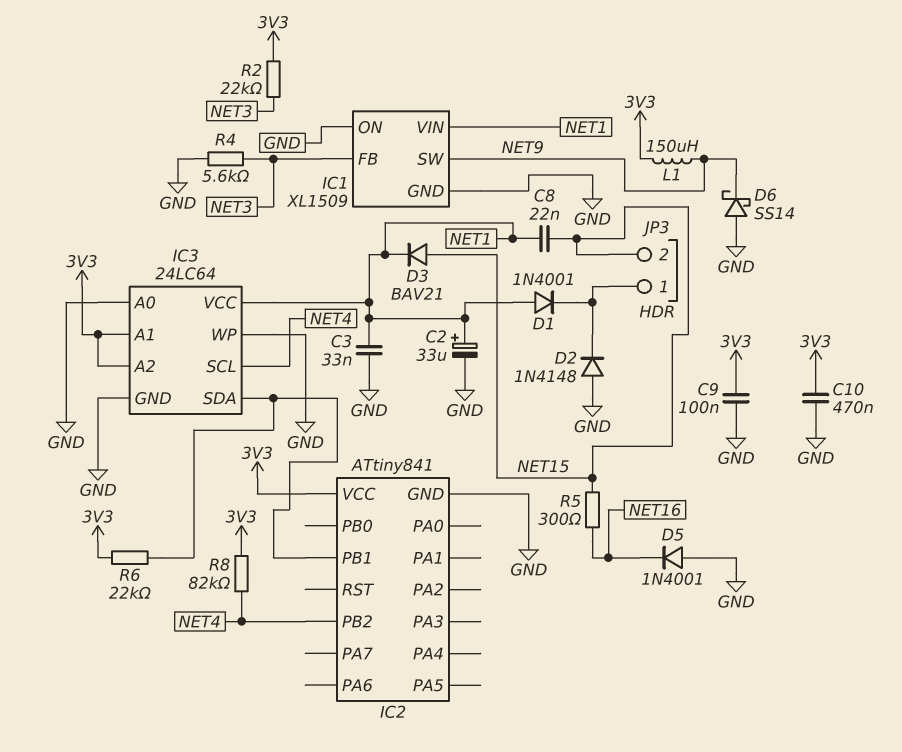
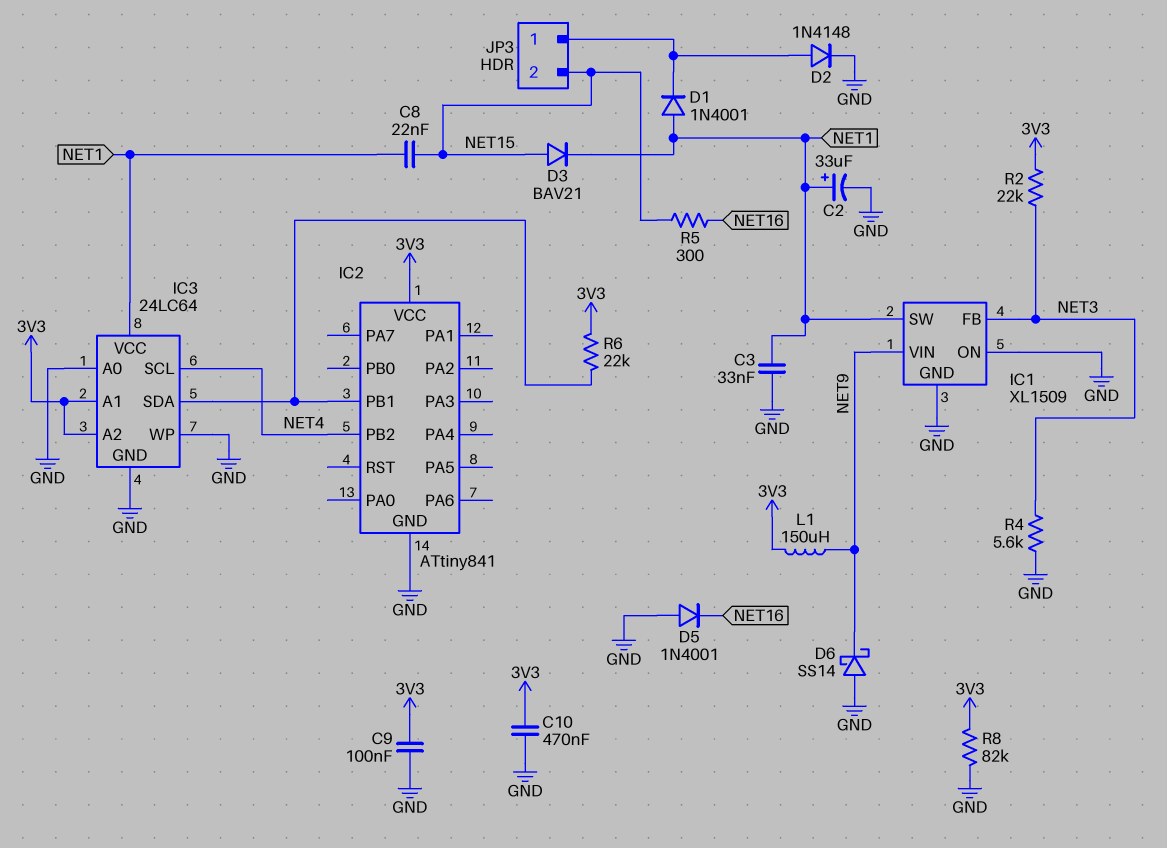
D2: diode 1N4148 (A GND, K JP3/1) -> diode 1N4148 (A JP3/1, K GND)
IC1 pin SW: NET9 -> NET1
IC1 pin VIN: NET1 -> NET9
R8: 82k (3V3, NET4) -> 82k (3V3, GND)

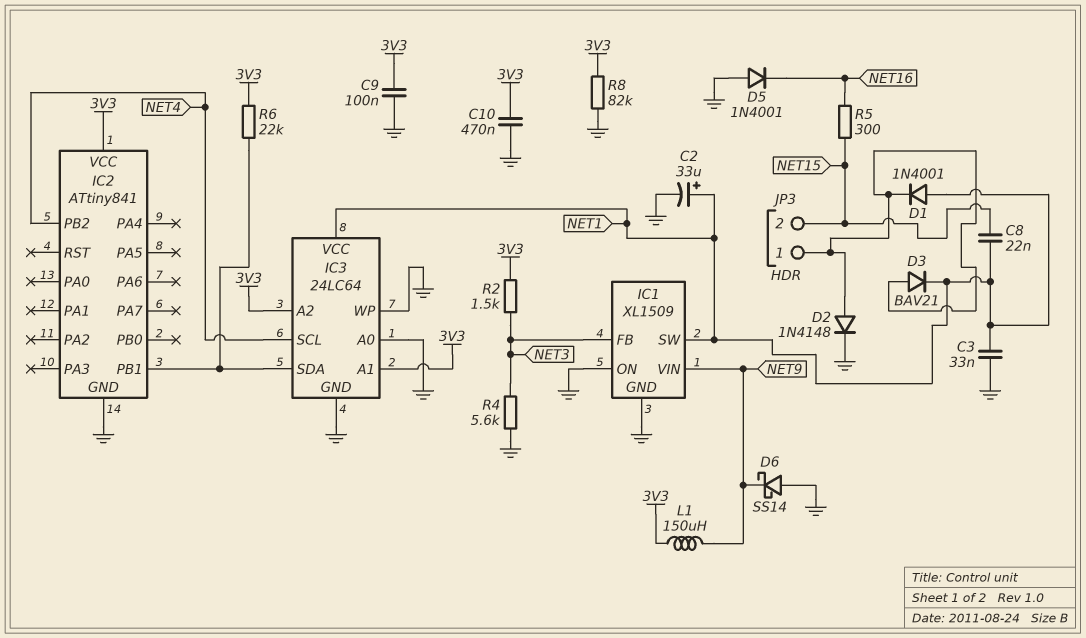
D3: diode BAV21 (A NET15, K NET1) -> diode BAV21 (A JP3/1, K NET1)
R2: 22k (3V3, NET3) -> 1.5k (3V3, NET3)

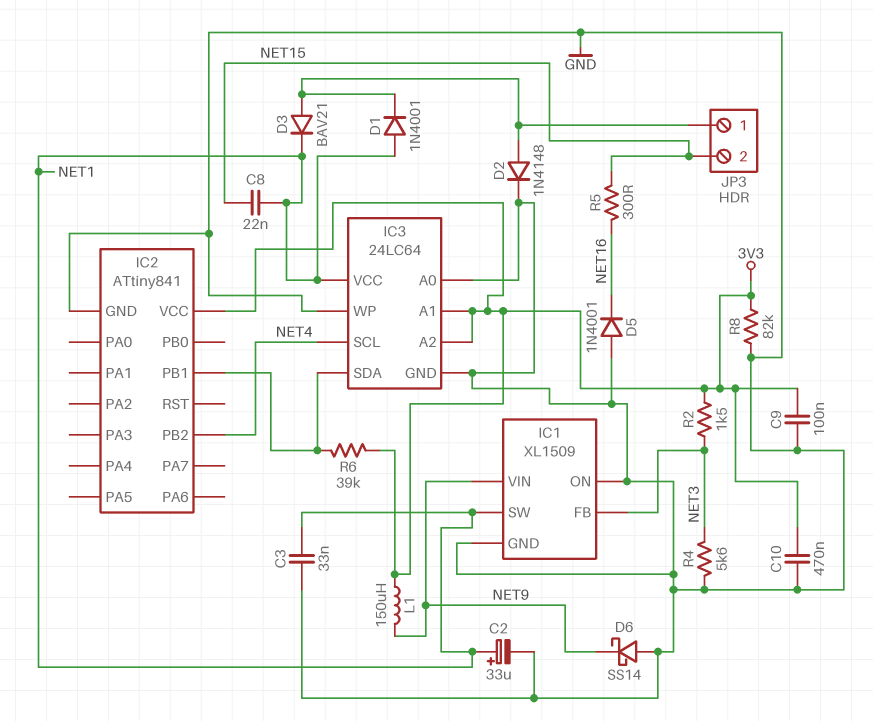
R6: 22k (3V3, IC2/PB1) -> 39k (3V3, IC2/PB1)

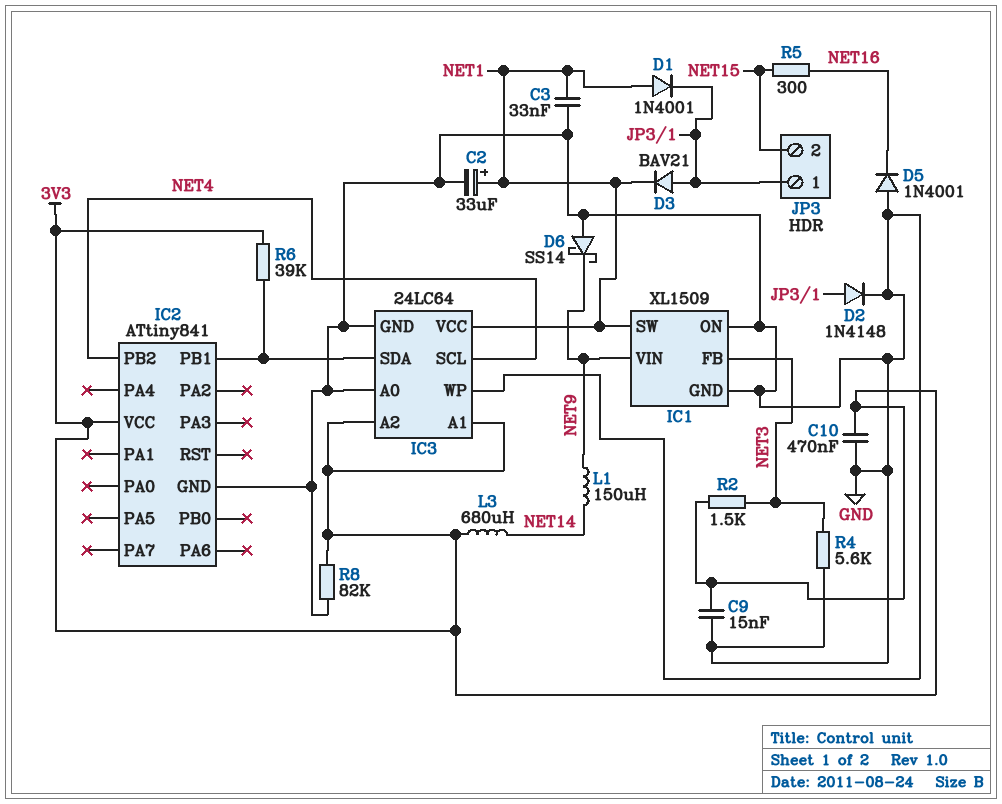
C8: 22nF (NET1, NET15) -> none
C9: 100nF (3V3, GND) -> 15nF (3V3, GND)
L1: 150uH (3V3, NET9) -> 150uH (NET9, NET14)
L3: none -> 680uH (3V3, NET14)

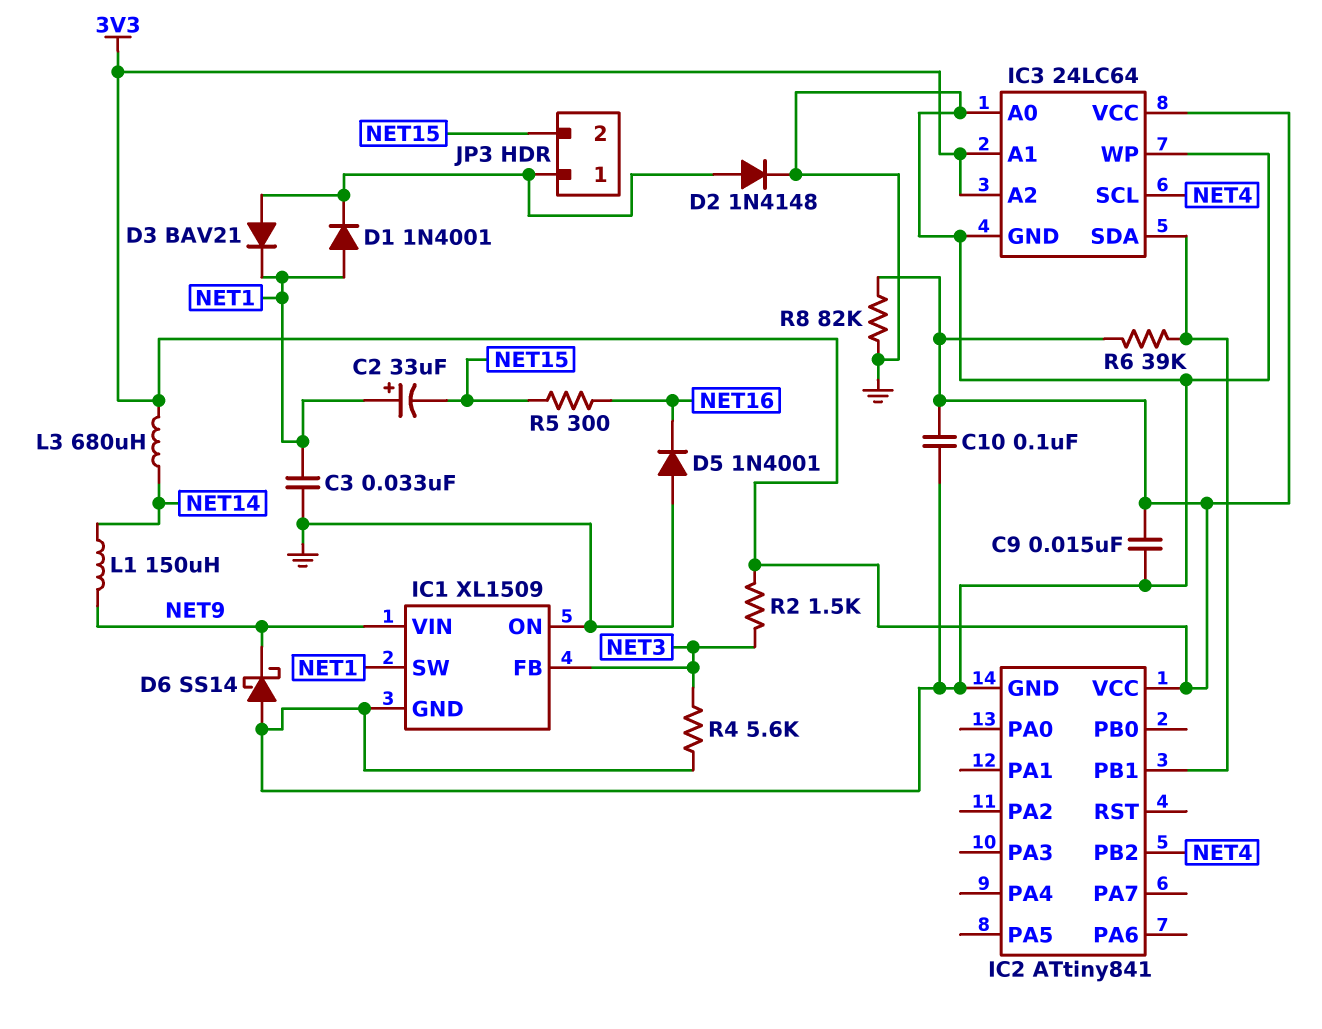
C2: 33uF (plus NET1, minus GND) -> 33uF (plus NET1, minus NET15)
C10: 470nF (3V3, GND) -> 100nF (3V3, GND)
IC3 pin VCC: NET1 -> 3V3

